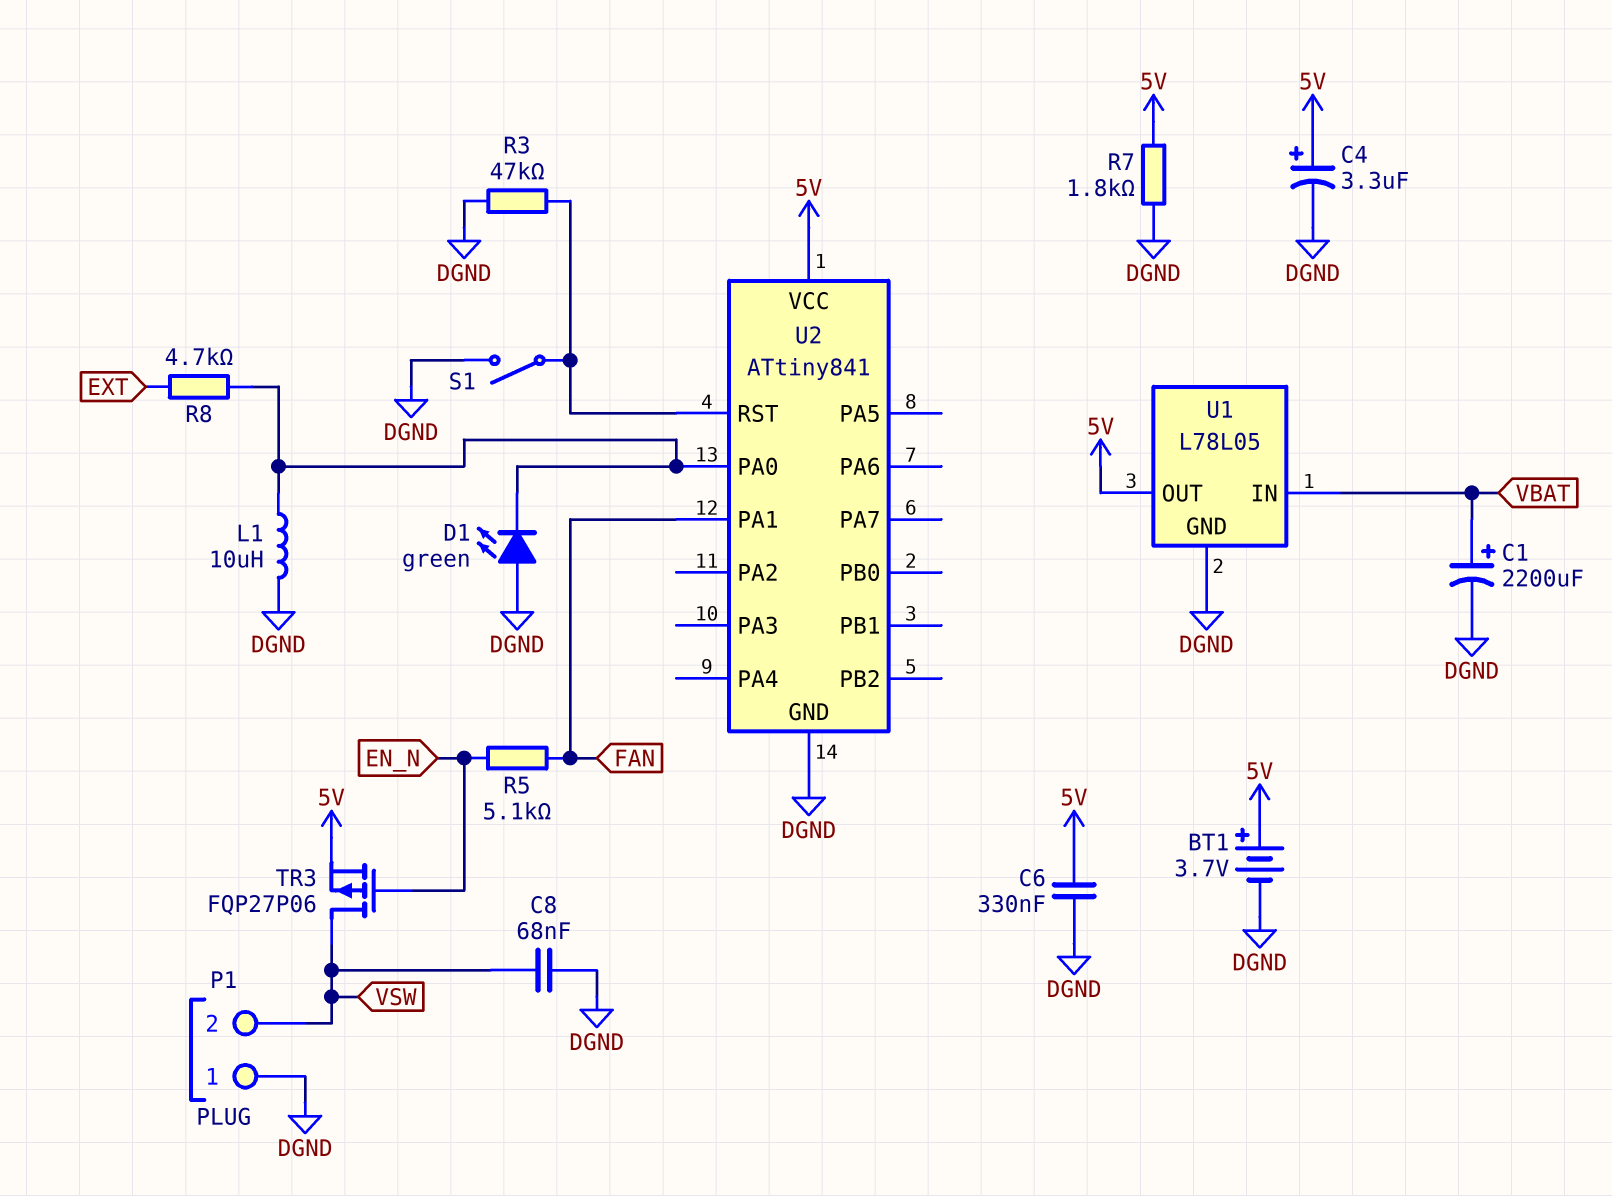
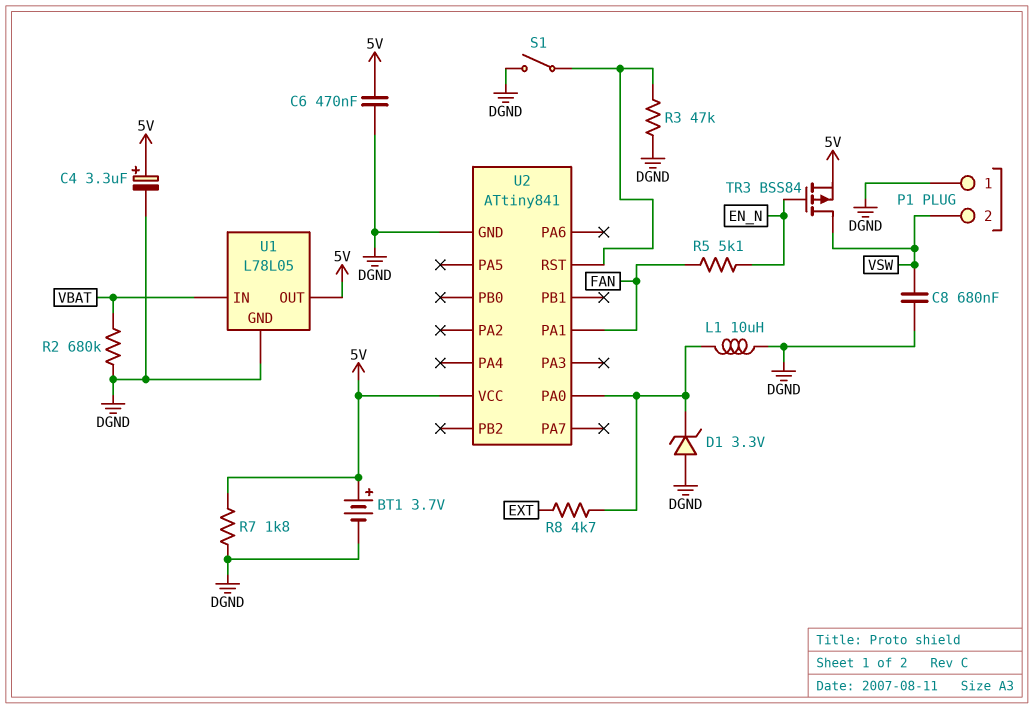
C1: 2200uF (plus VBAT, minus DGND) -> none
C6: 330nF (5V, DGND) -> 470nF (5V, DGND)
C8: 68nF (DGND, VSW) -> 680nF (DGND, VSW)
D1: LED green (A DGND, K U2/PA0) -> zener 3.3V (A DGND, K U2/PA0)
R2: none -> 680k (DGND, VBAT)
TR3: PMOS FQP27P06 (G EN_N, D VSW, S 5V) -> PMOS BSS84 (G EN_N, D VSW, S 5V)

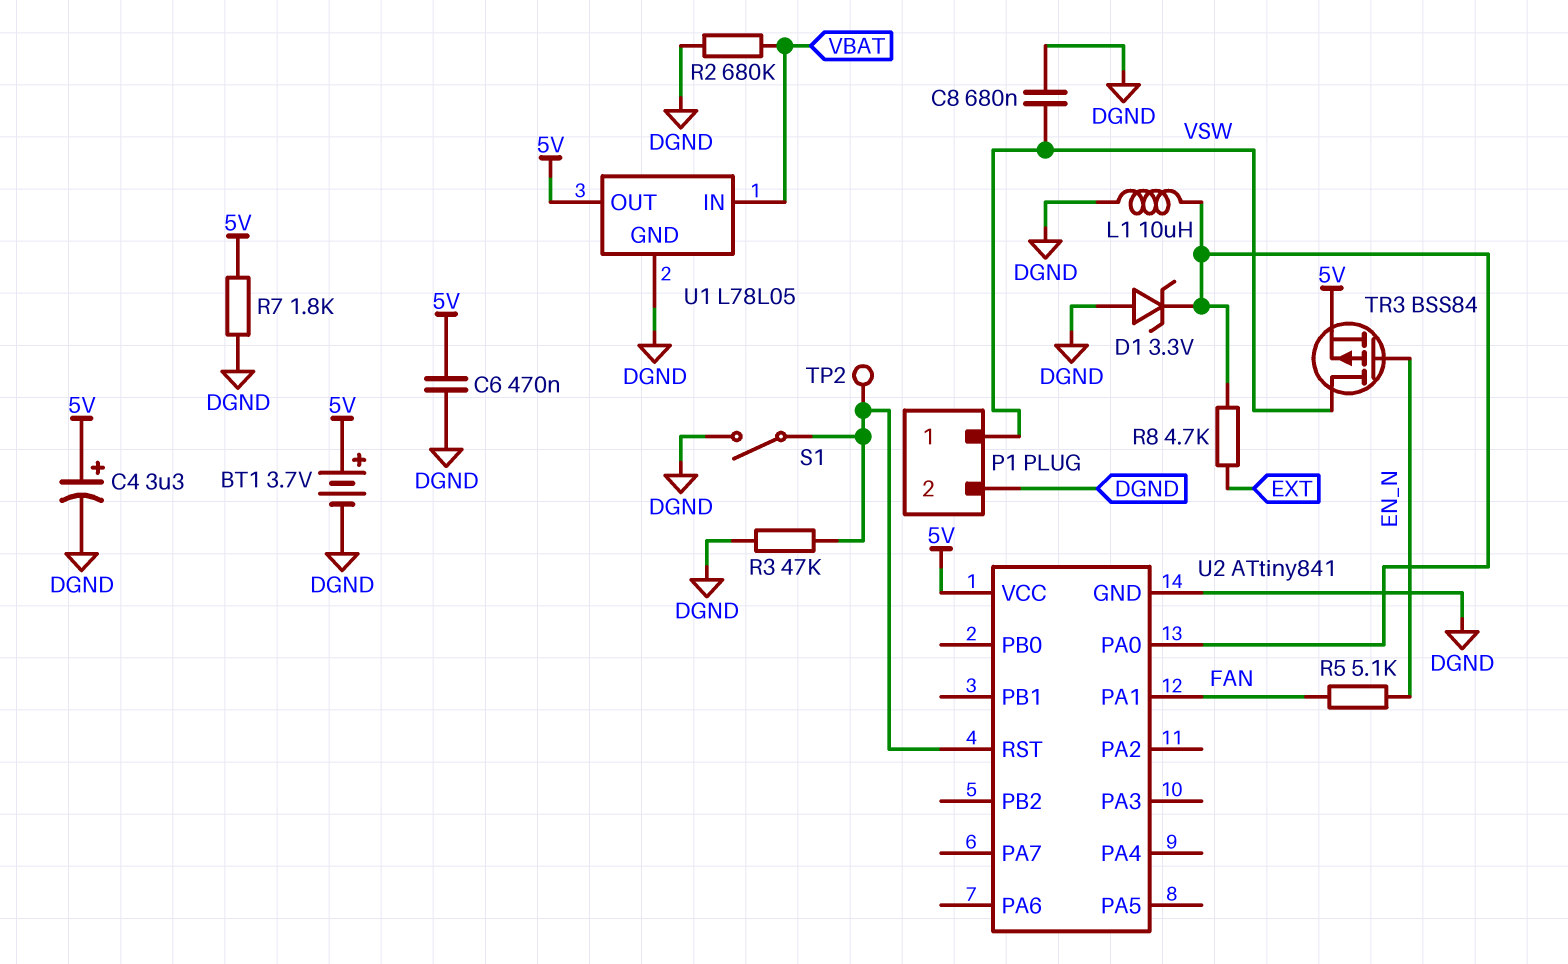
P1 pin 1: DGND -> VSW
P1 pin 2: VSW -> DGND
TP2: none -> test point (U2/RST)

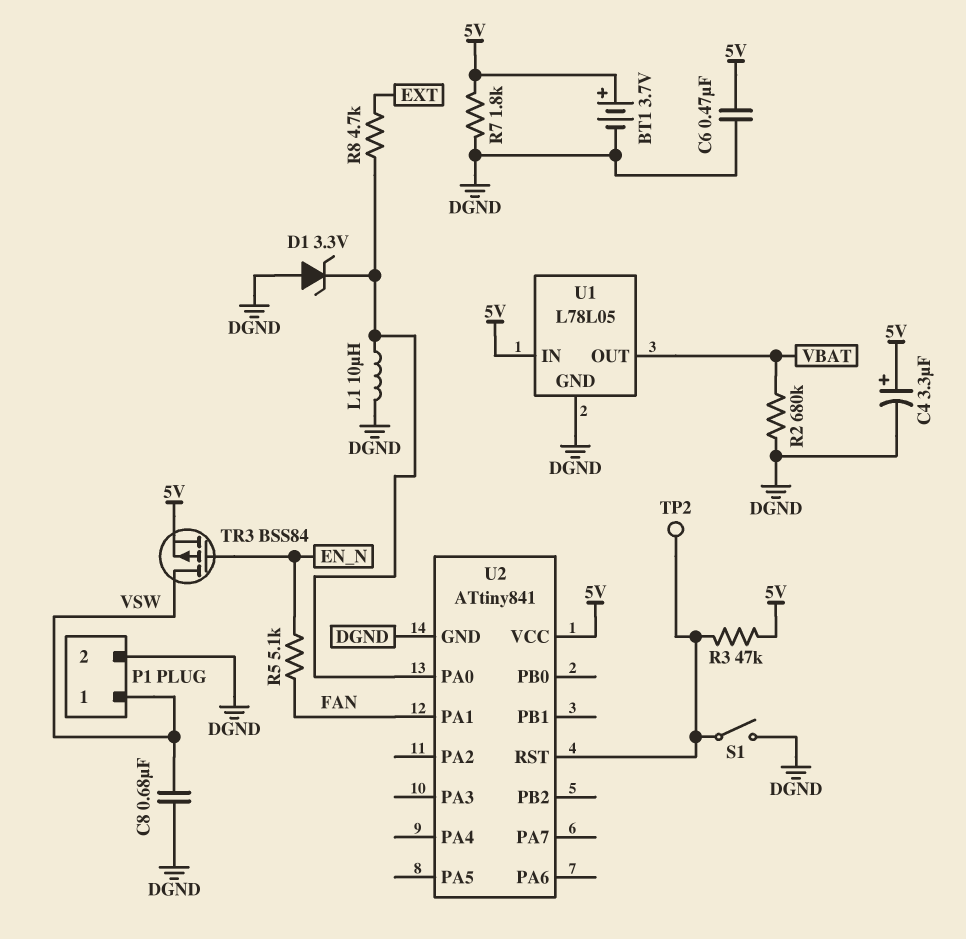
R3: 47k (DGND, U2/RST) -> 47k (5V, U2/RST)
U1 pin IN: VBAT -> 5V
U1 pin OUT: 5V -> VBAT

